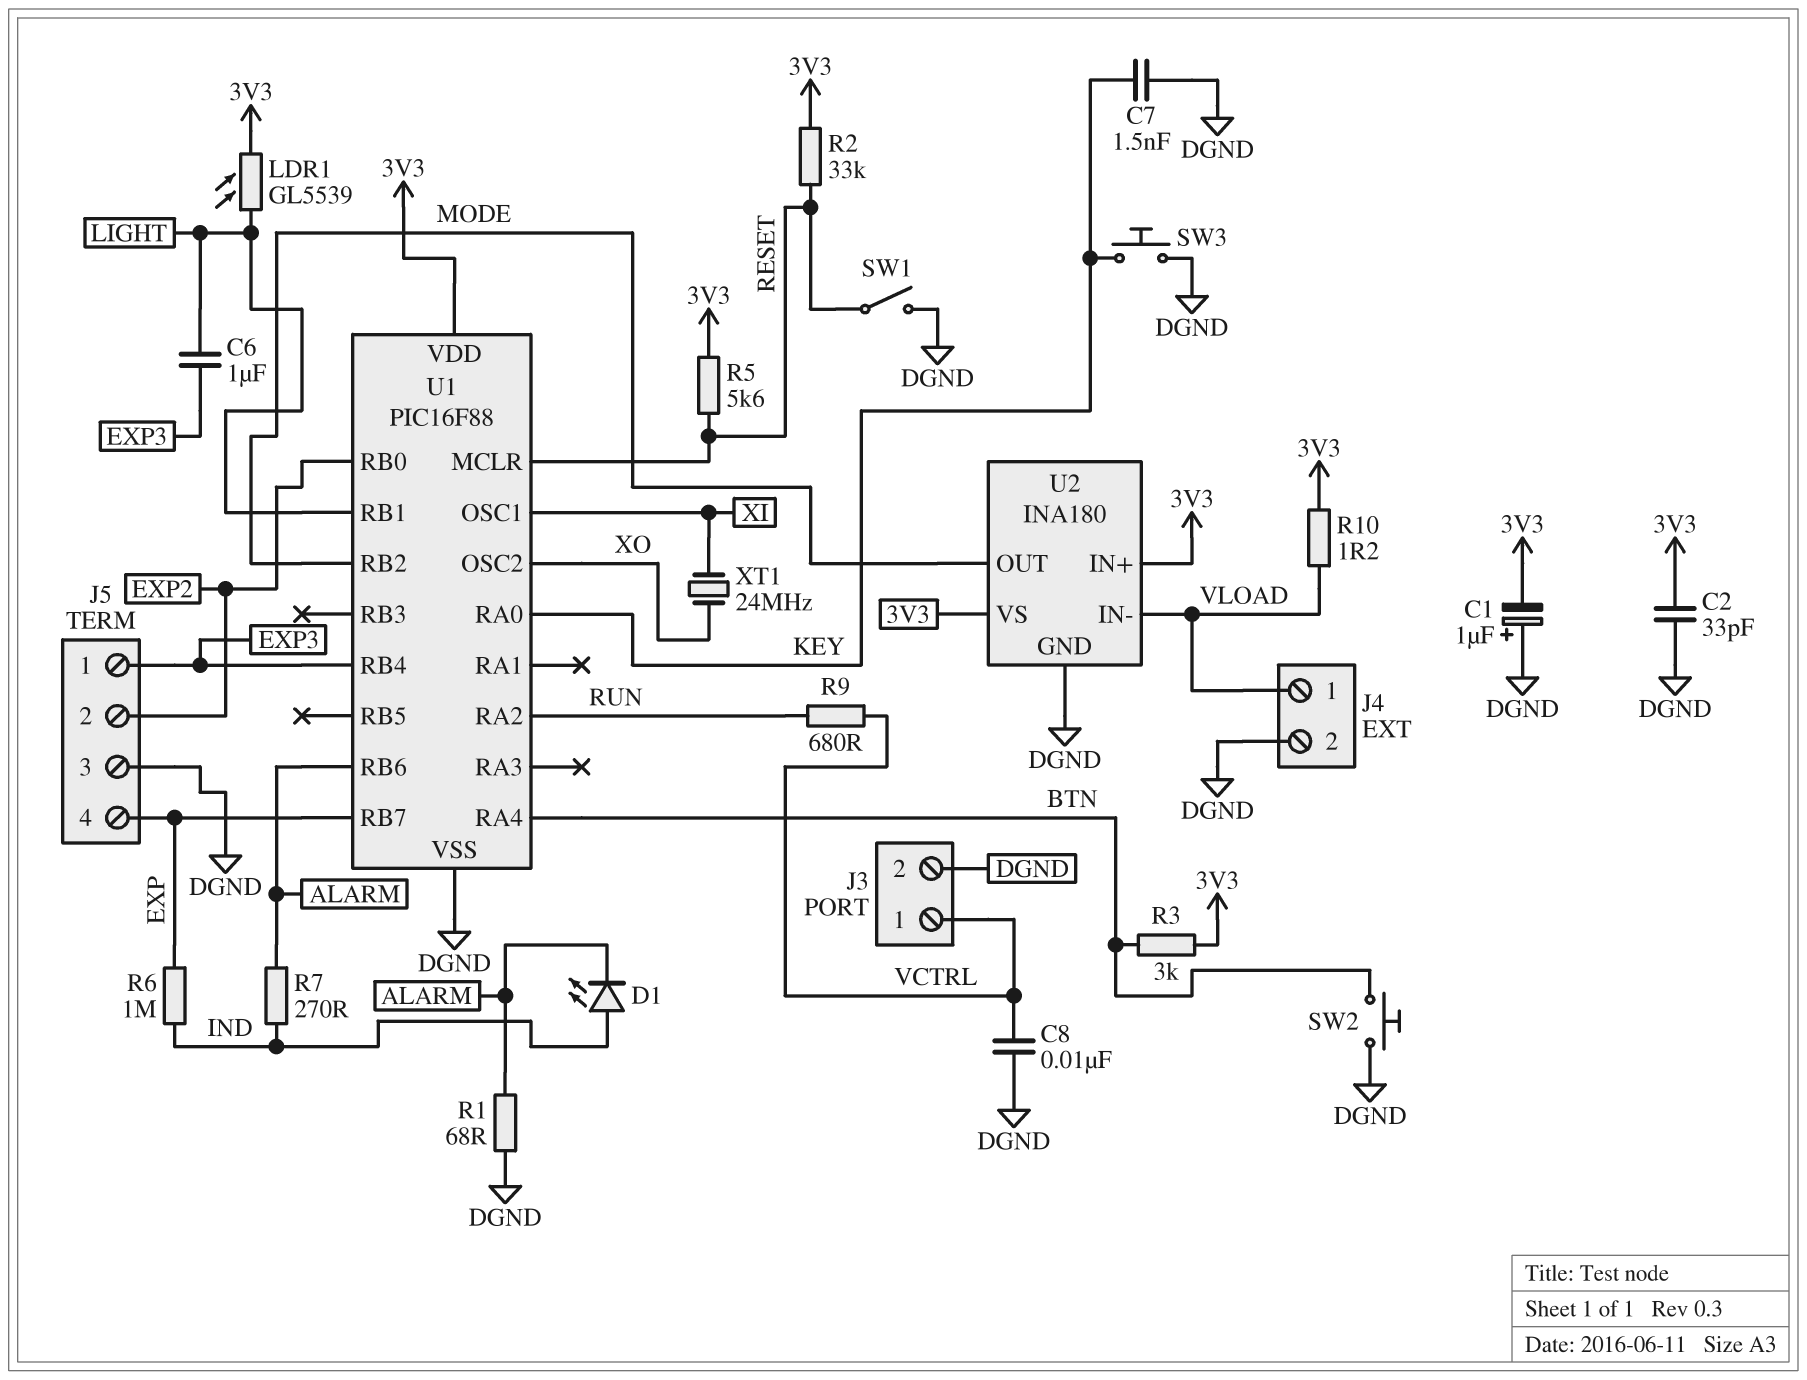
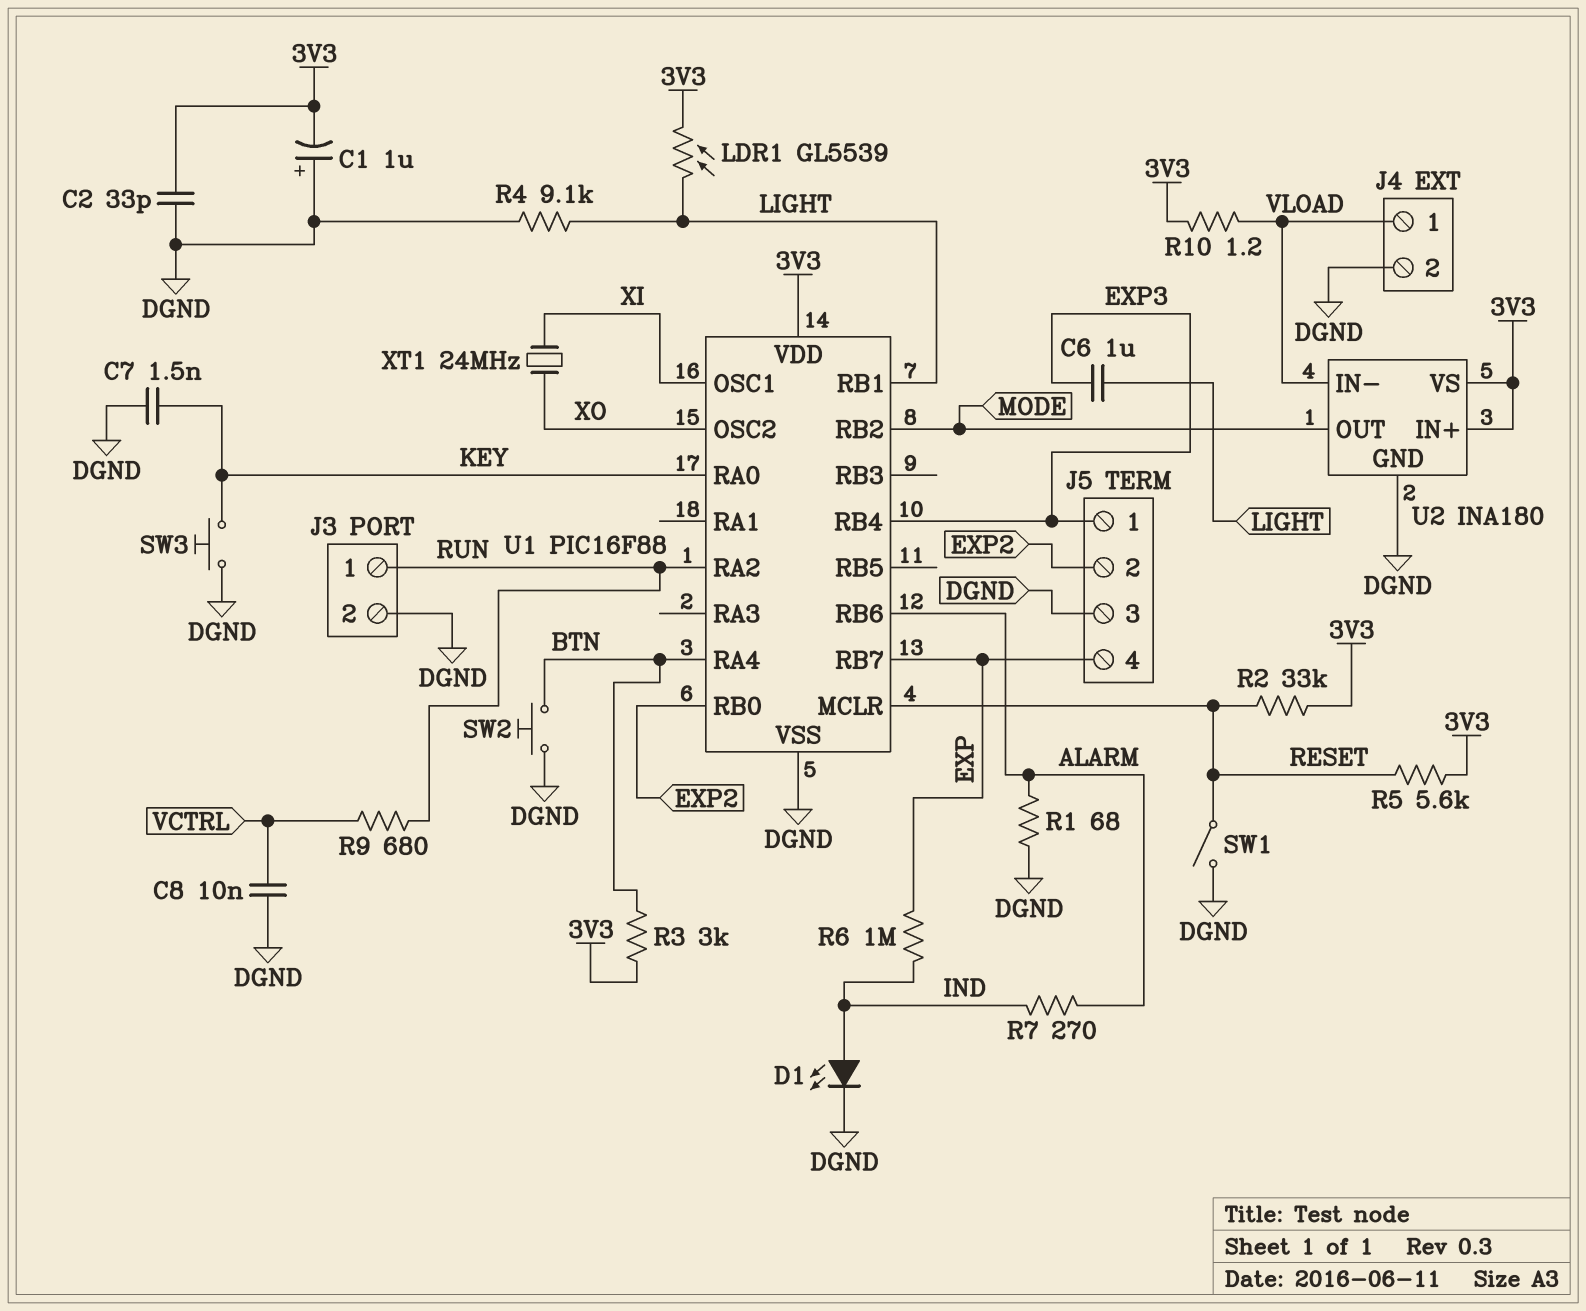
D1: LED (A IND, K ALARM) -> LED (A IND, K DGND)
J3 pin 1: VCTRL -> RUN
R4: none -> 9.1k (DGND, LIGHT)

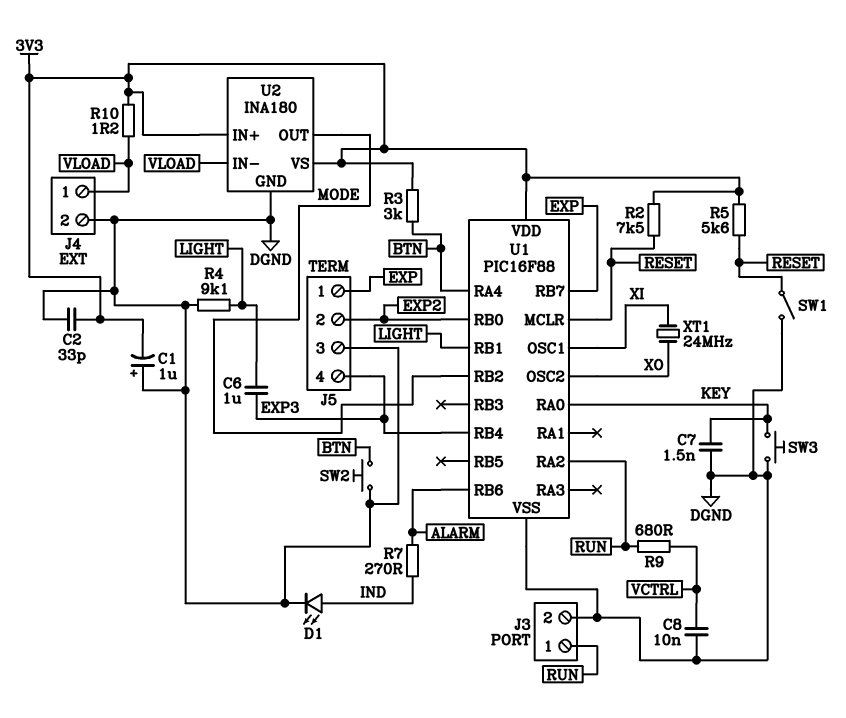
J5 pin 1: EXP3 -> EXP
J5 pin 4: EXP -> EXP3
LDR1: GL5539 (3V3, LIGHT) -> none
R1: 68 (ALARM, DGND) -> none
R2: 33k (3V3, RESET) -> 7.5k (3V3, RESET)
R6: 1M (EXP, IND) -> none

